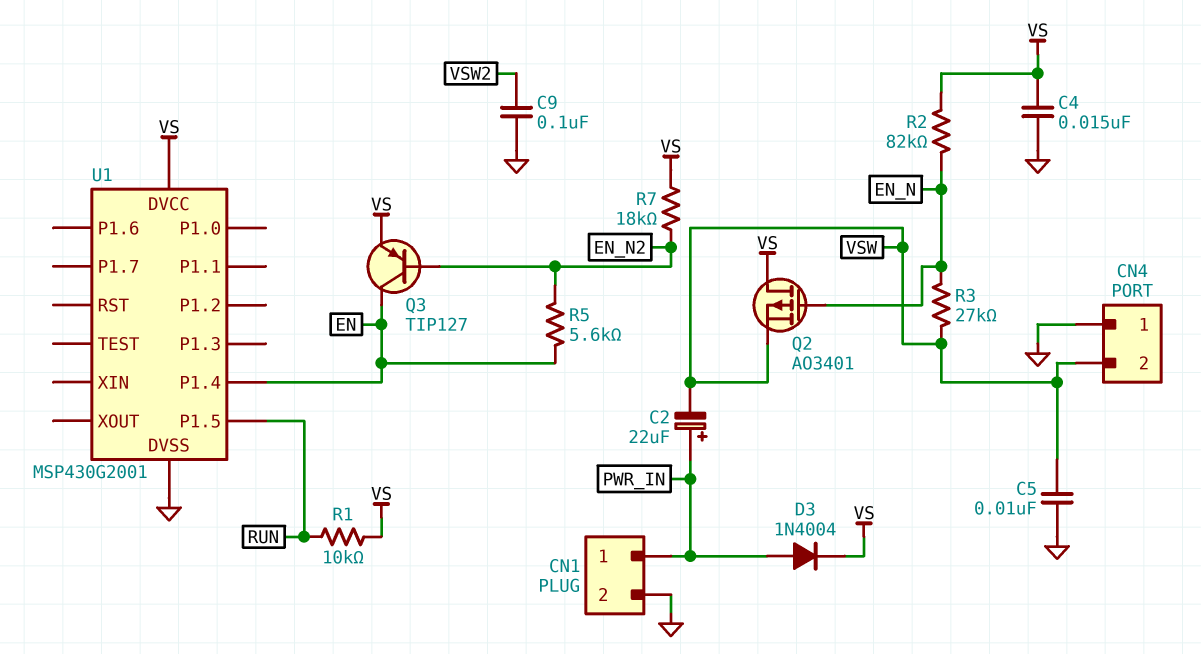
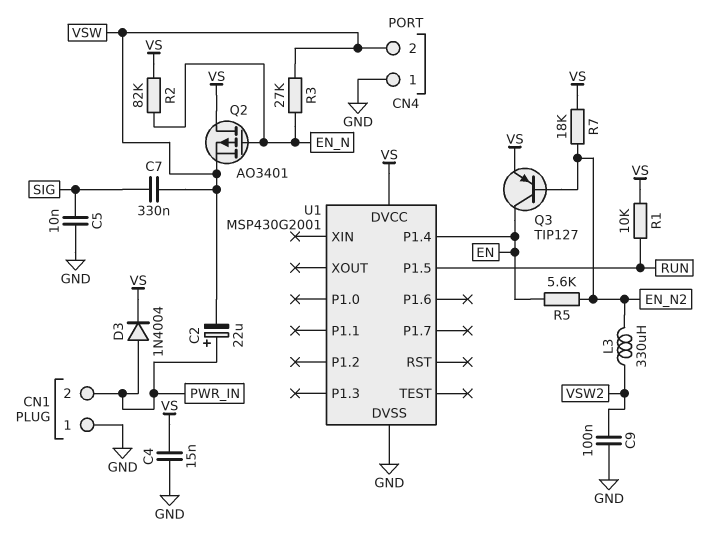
C5: 10nF (GND, VSW) -> 10nF (GND, SIG)
C7: none -> 330nF (SIG, VSW)
CN1 pin 1: PWR_IN -> GND
CN1 pin 2: GND -> PWR_IN
L3: none -> 330uH (EN_N2, VSW2)

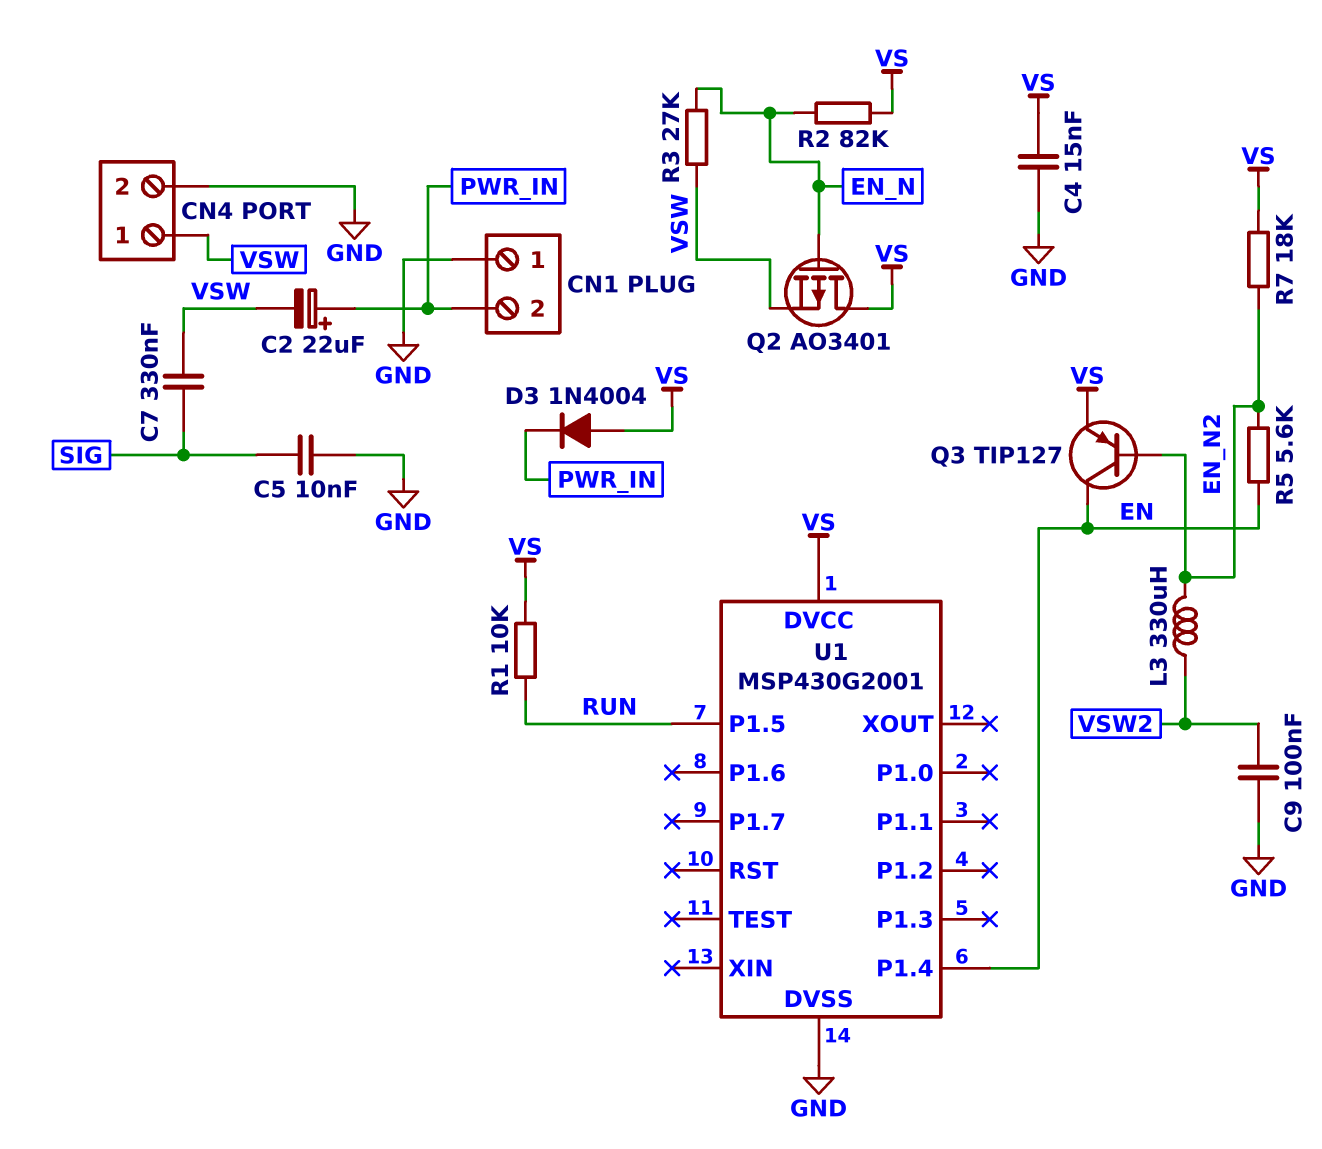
CN4 pin 1: GND -> VSW
CN4 pin 2: VSW -> GND
D3: diode 1N4004 (A PWR_IN, K VS) -> diode 1N4004 (A VS, K PWR_IN)

